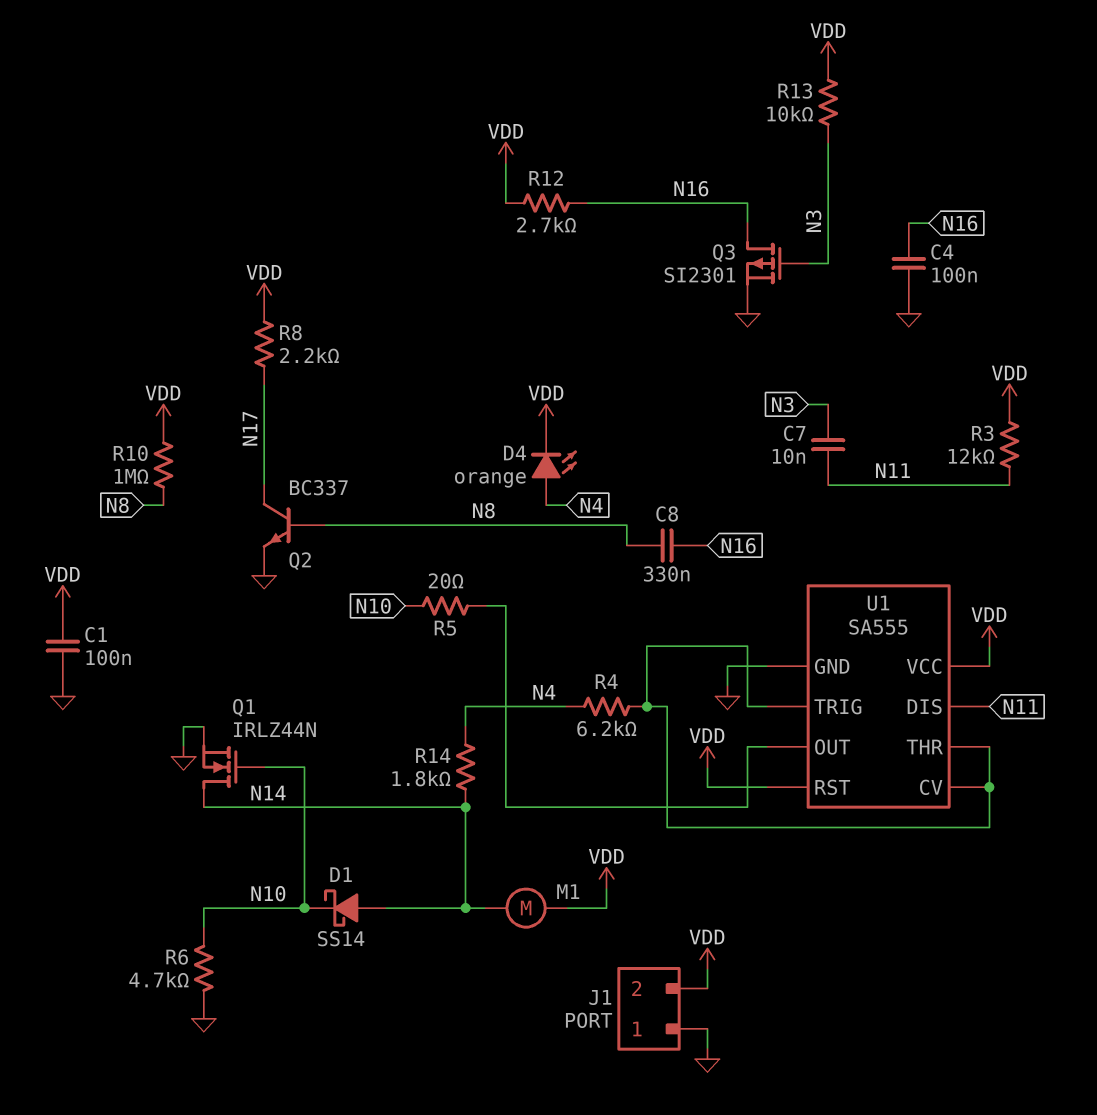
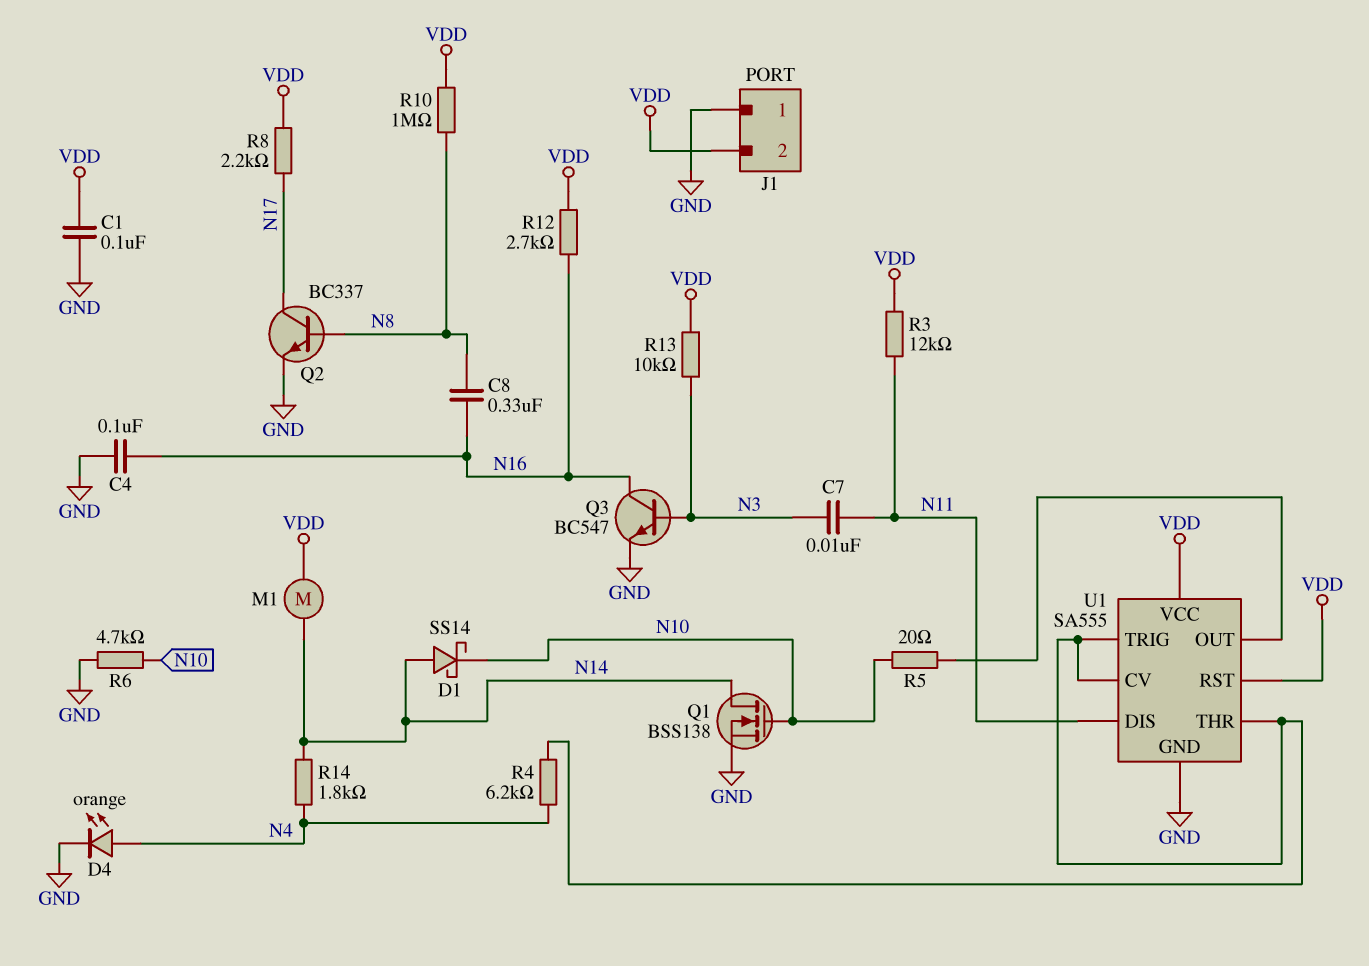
D4: LED orange (A N4, K VDD) -> LED orange (A N4, K GND)
Q1: NMOS IRLZ44N (G N10, D N14, S GND) -> NMOS BSS138 (G N10, D N14, S GND)
Q3: PMOS SI2301 (G N3, D N16, S GND) -> NPN BC547 (B N3, C N16, E GND)

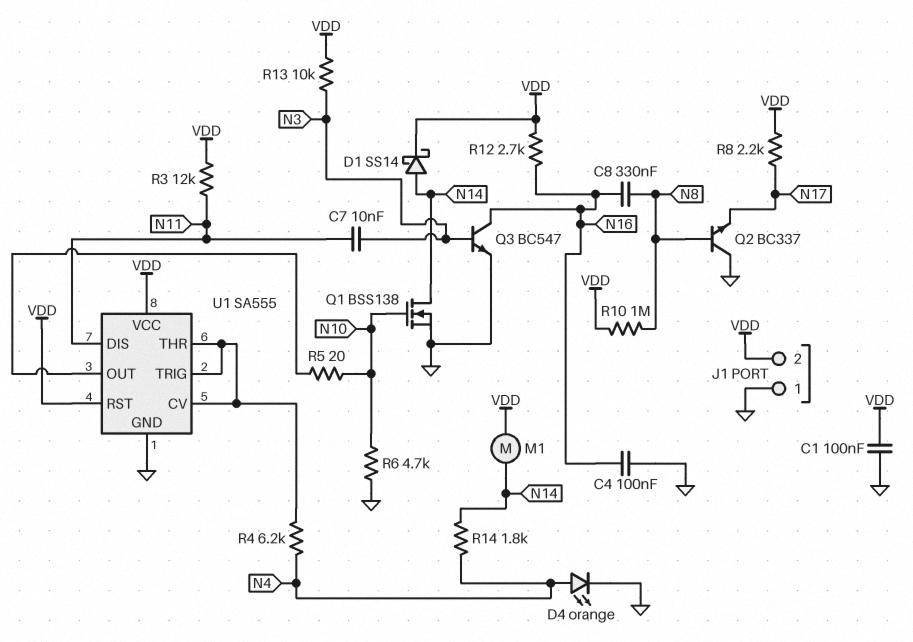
D1: schottky SS14 (A N14, K N10) -> schottky SS14 (A N14, K VDD)
Q2: NPN BC337 (B N8, C N17, E GND) -> NPN BC337 (B N8, C GND, E N17)

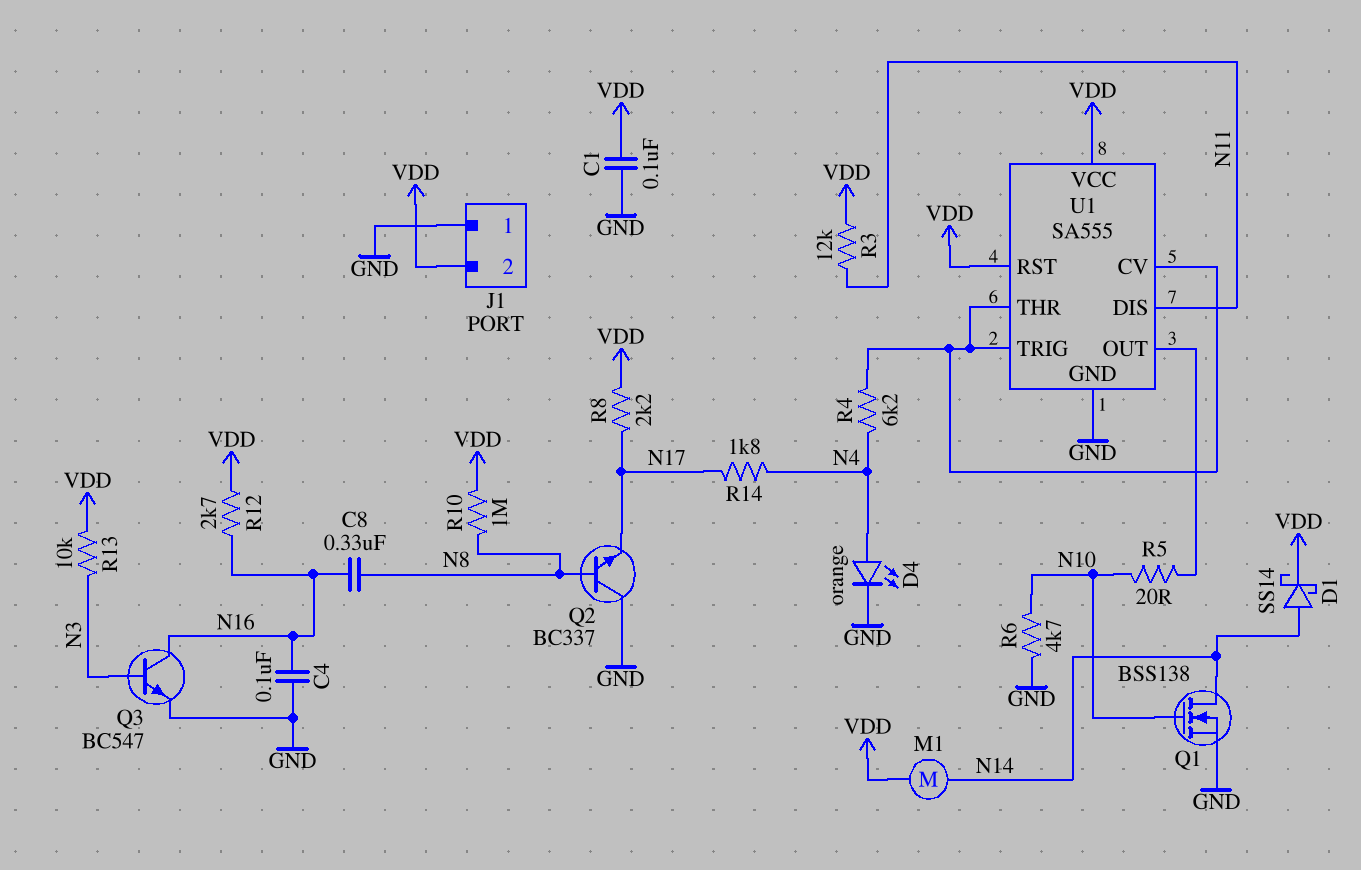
C7: 10nF (N3, N11) -> none
R14: 1.8k (N4, N14) -> 1.8k (N4, N17)

